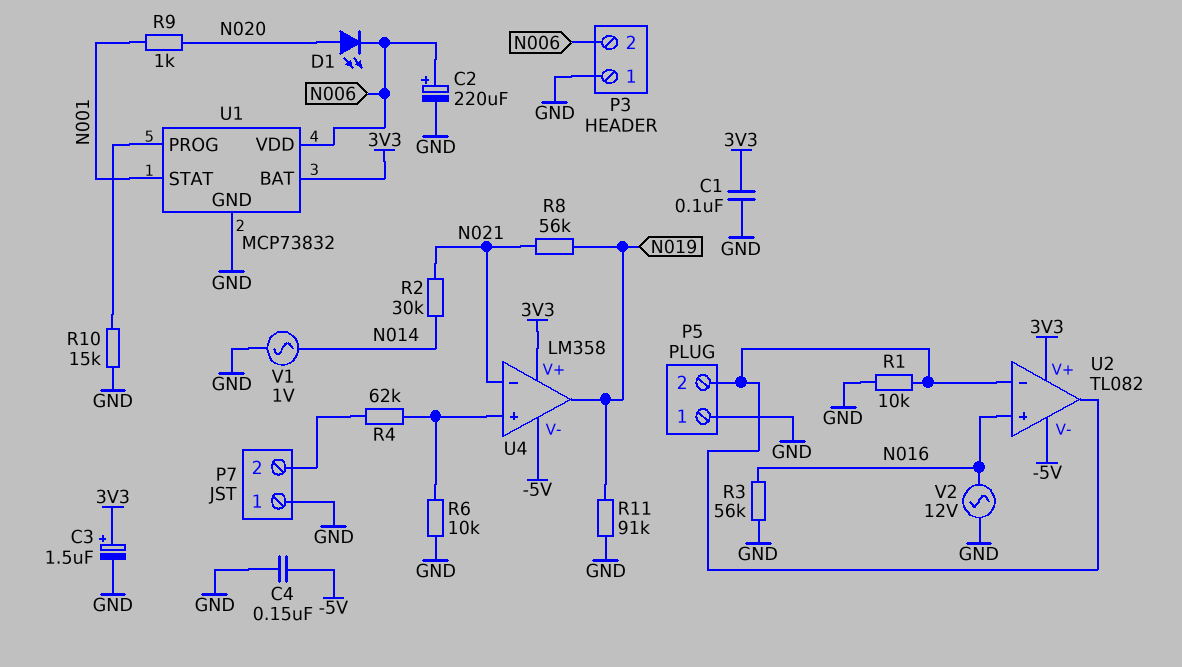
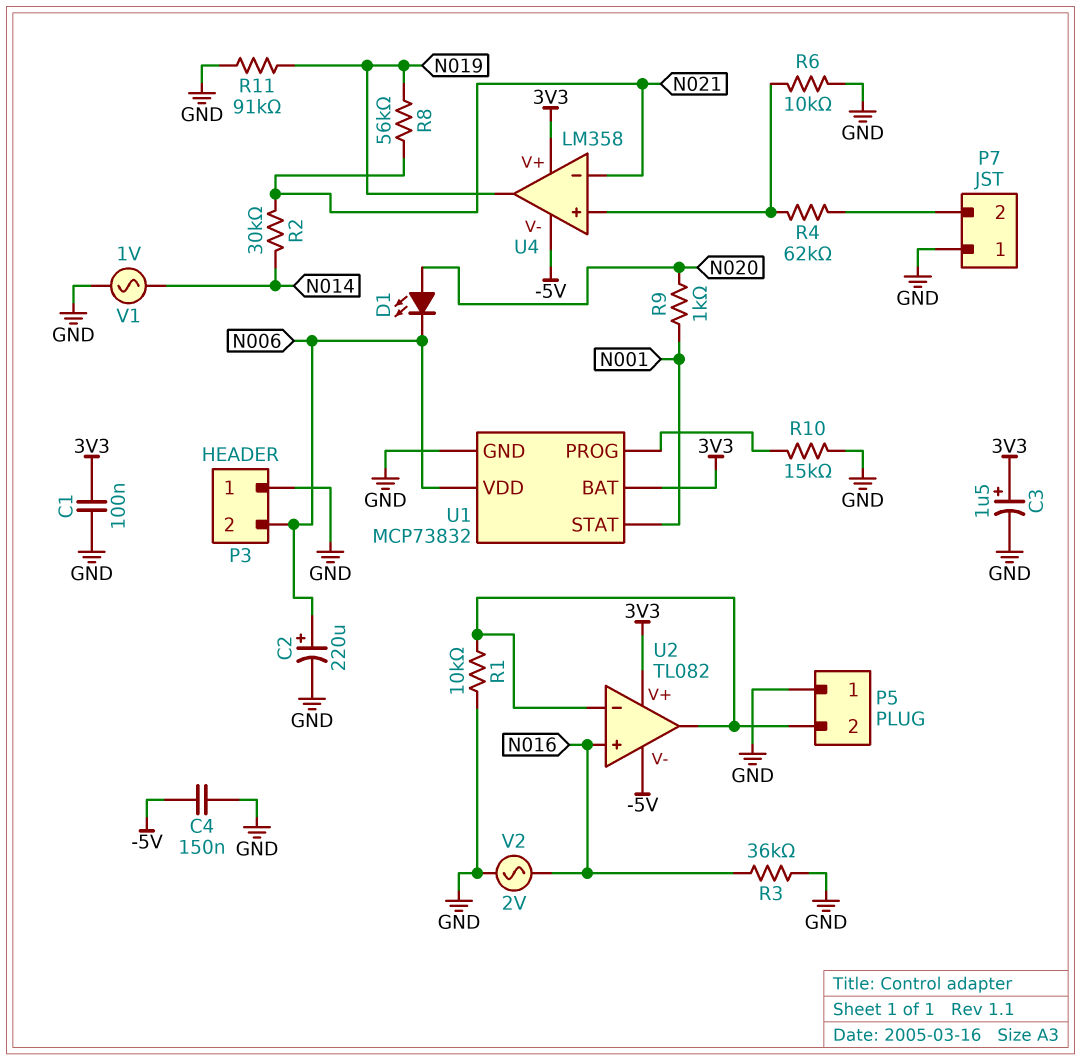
R3: 56k (GND, N016) -> 36k (GND, N016)
V2: AC 12V (GND, N016) -> AC 2V (GND, N016)

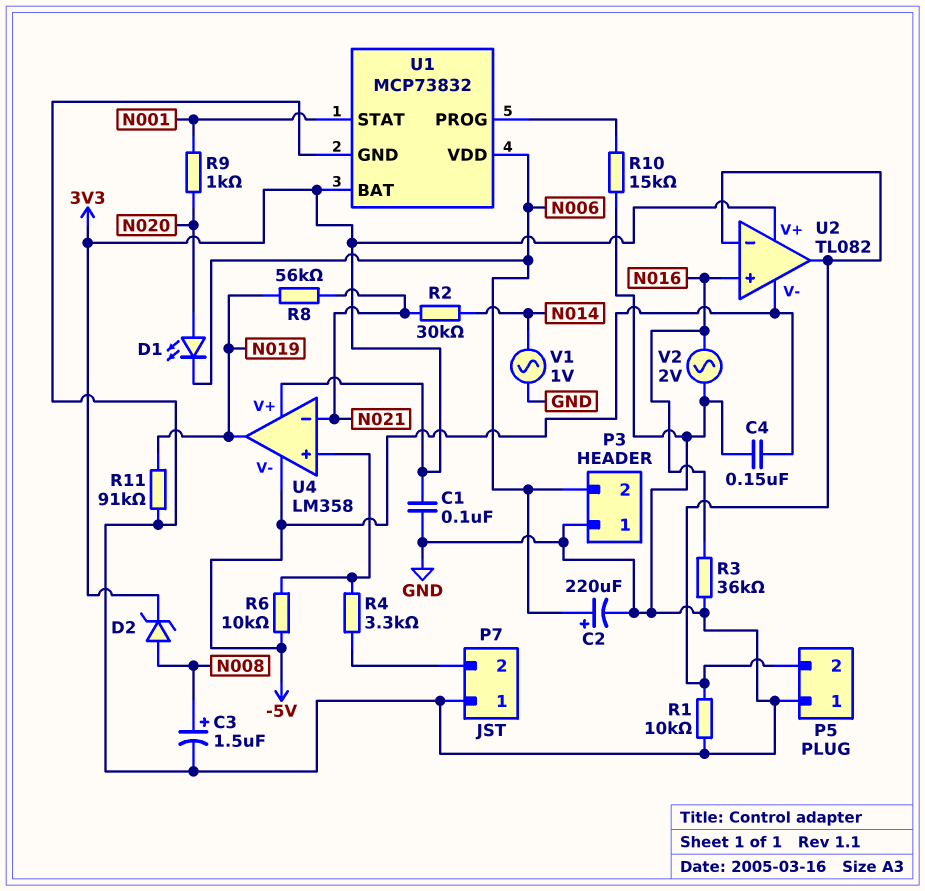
C3: 1.5uF (plus 3V3, minus GND) -> 1.5uF (plus N008, minus GND)
D2: none -> zener (A N008, K 3V3)
R4: 62k (P7/2, U4/in+) -> 3.3k (P7/2, U4/in+)
R6: 10k (GND, U4/in+) -> 10k (-5V, U4/in+)

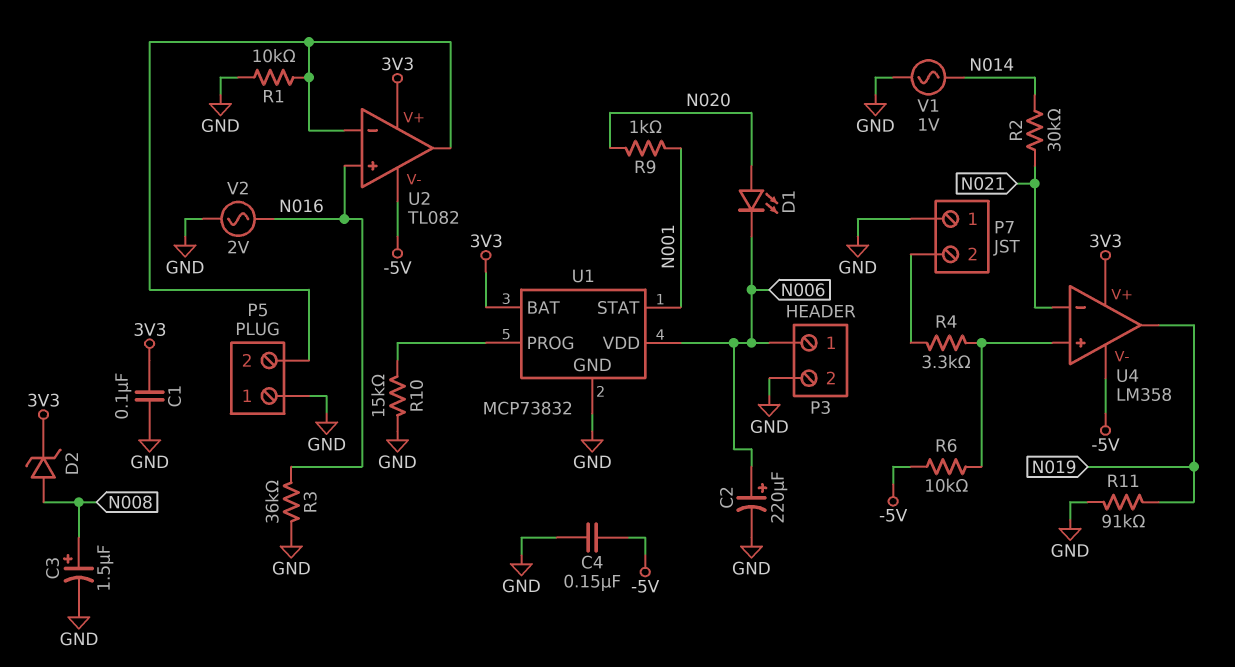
P3 pin 1: GND -> N006
P3 pin 2: N006 -> GND
R8: 56k (N019, N021) -> none

